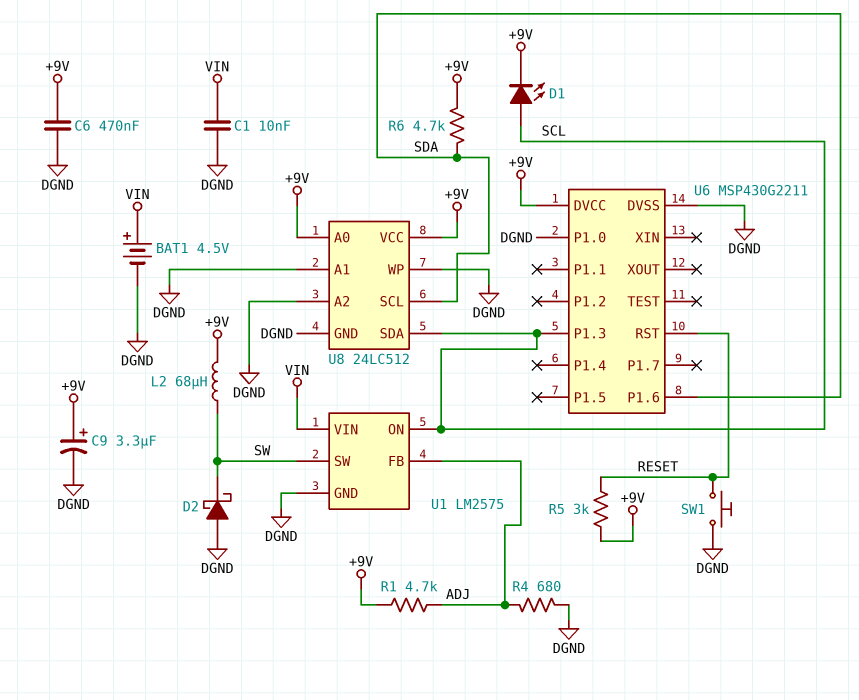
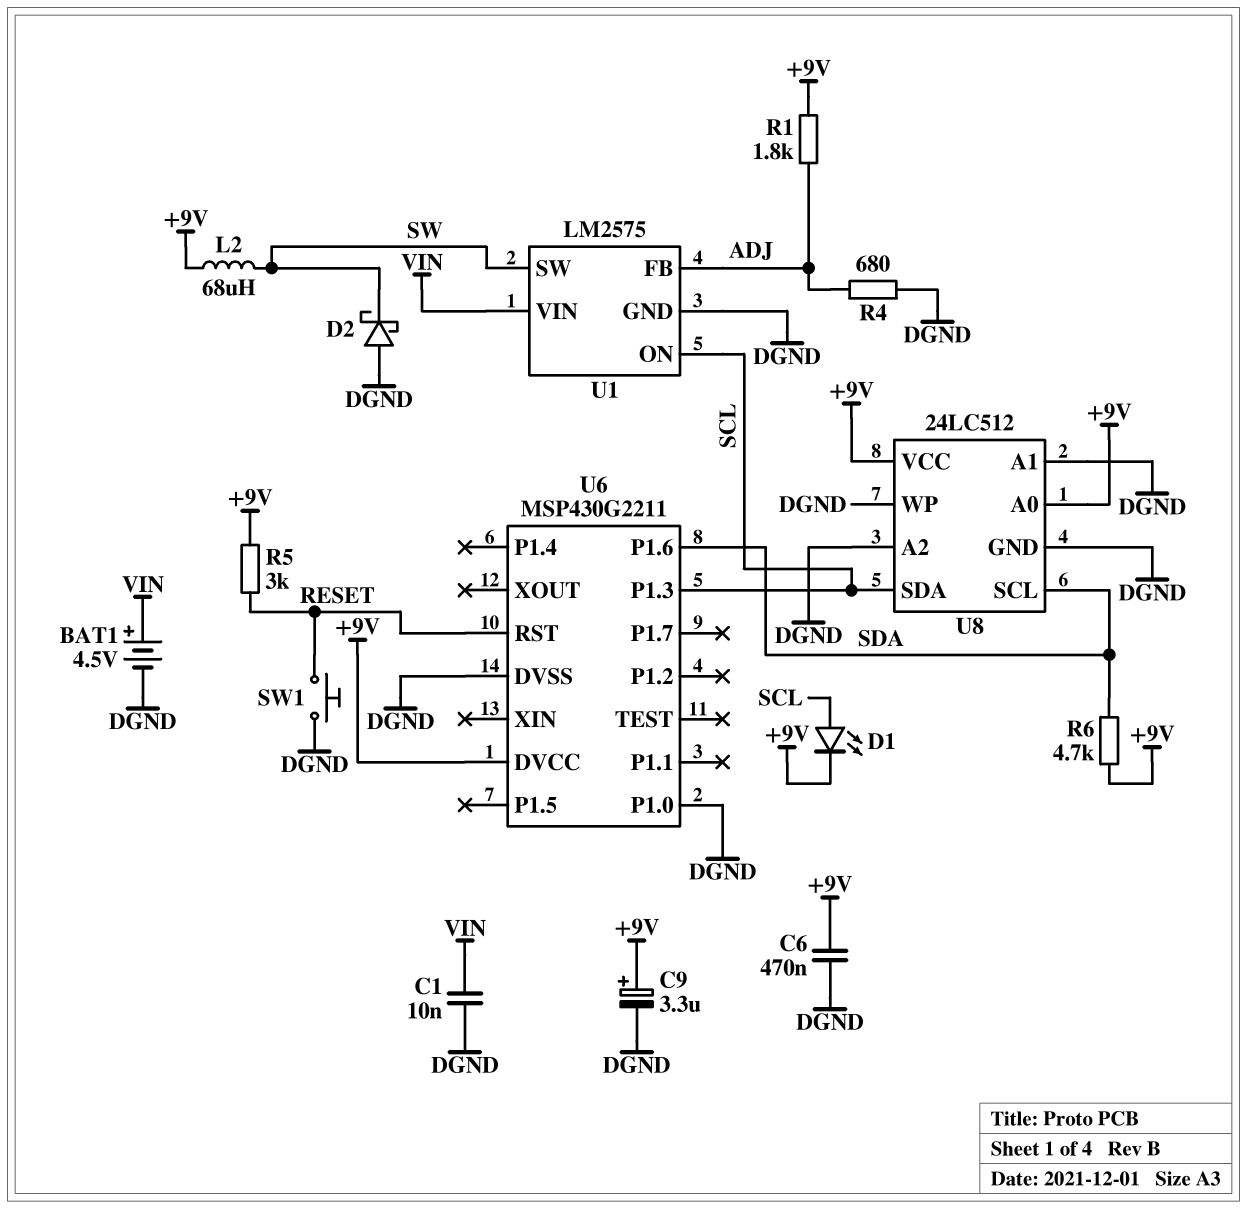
R1: 4.7k (+9V, ADJ) -> 1.8k (+9V, ADJ)

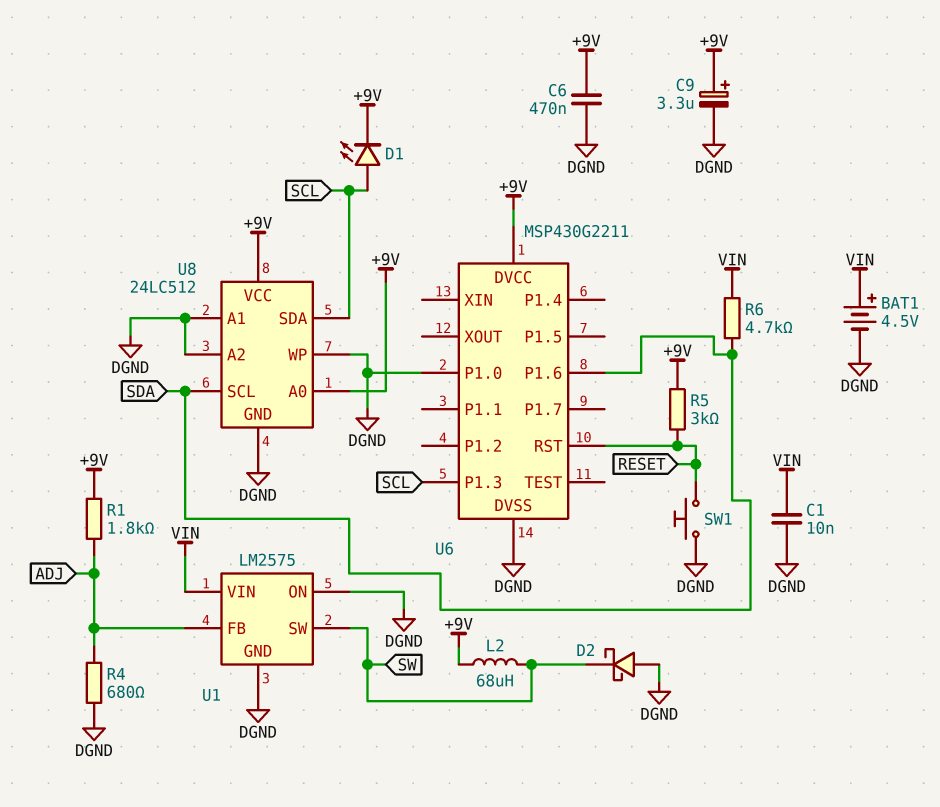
R6: 4.7k (+9V, SDA) -> 4.7k (SDA, VIN)
U1 pin ON: SCL -> DGND

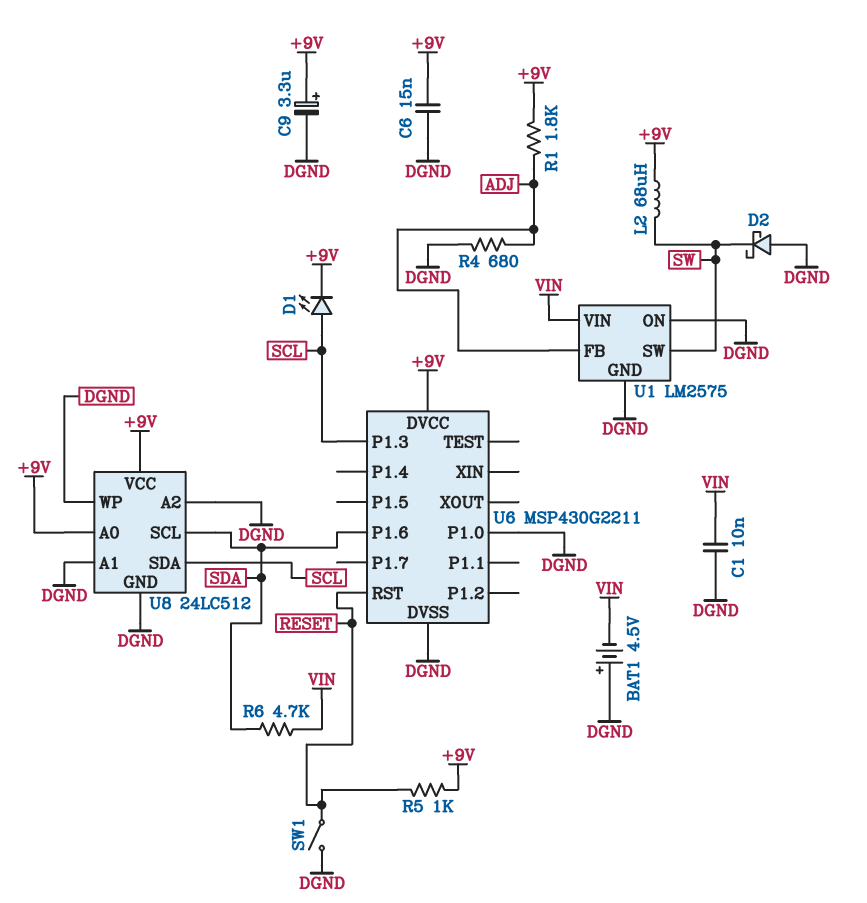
BAT1: 4.5V (plus VIN, minus DGND) -> 4.5V (plus DGND, minus VIN)
C6: 470nF (+9V, DGND) -> 15nF (+9V, DGND)
R5: 3k (+9V, RESET) -> 1k (+9V, RESET)
SW1: button (DGND, RESET) -> switch (DGND, RESET)

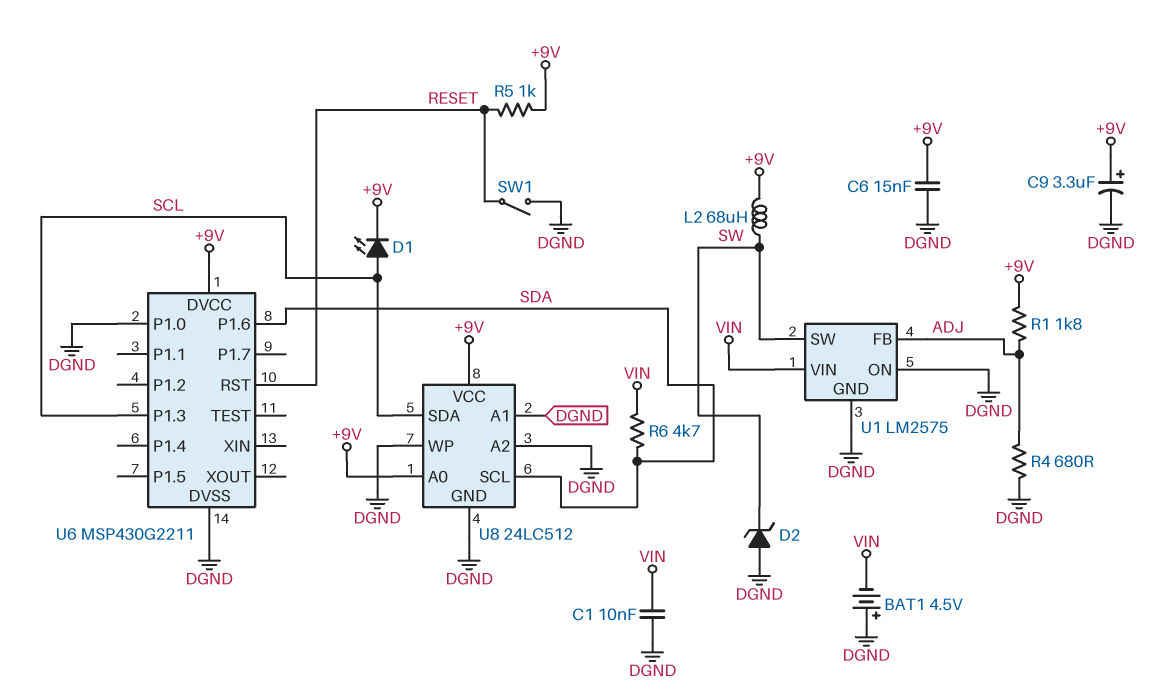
D2: schottky (A DGND, K SW) -> zener (A DGND, K SW)

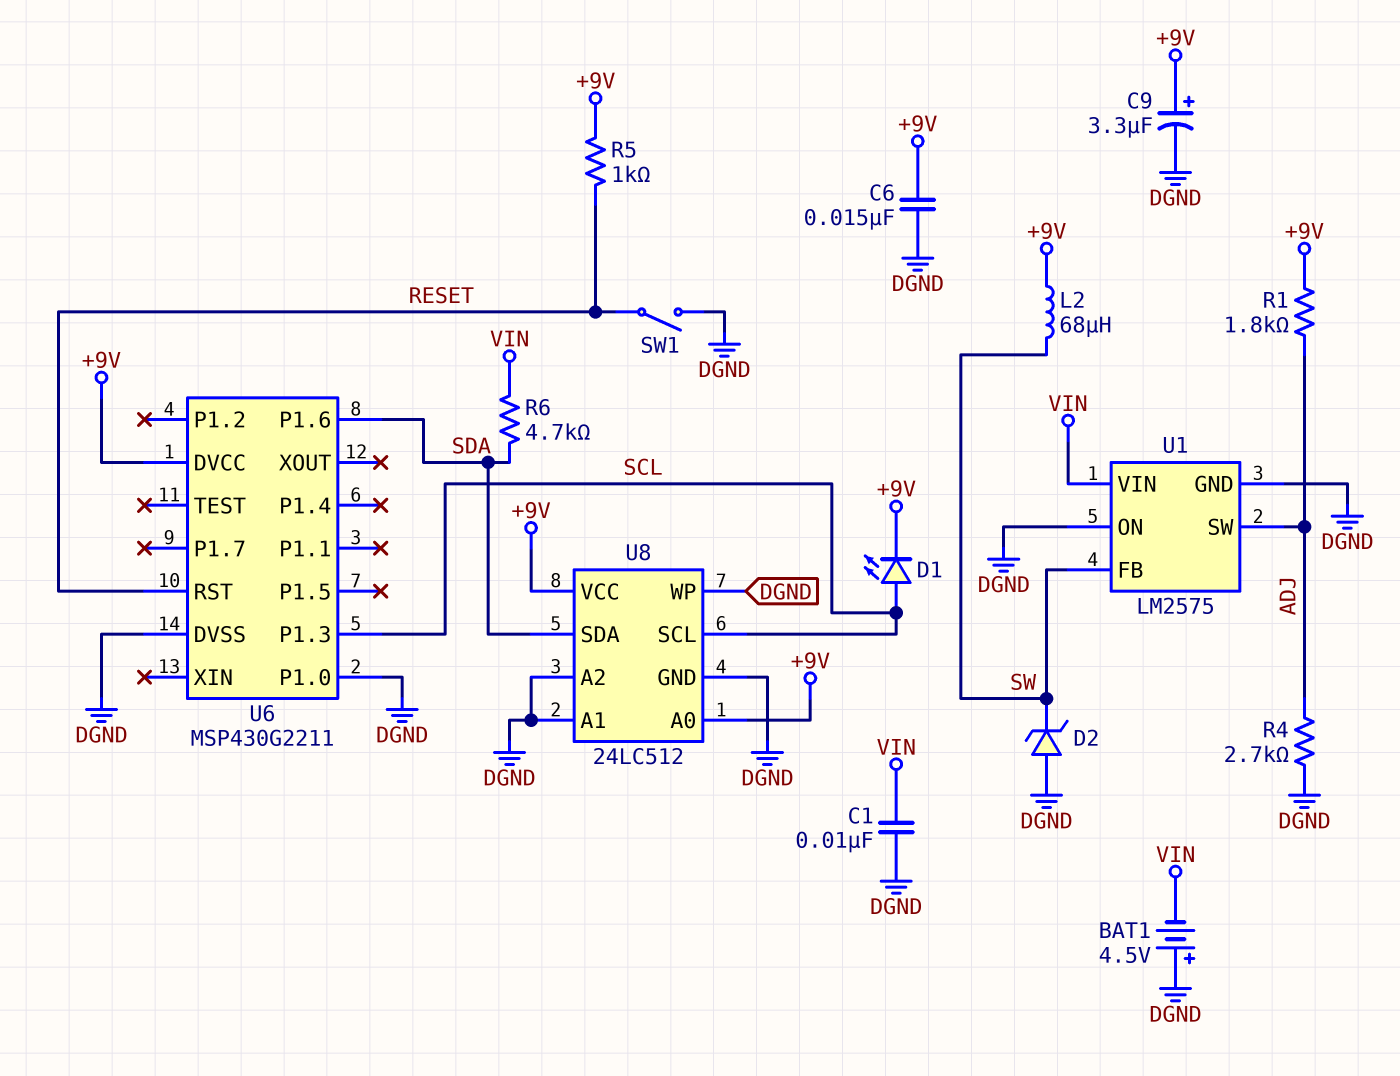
R4: 680 (ADJ, DGND) -> 2.7k (ADJ, DGND)
U1 pin FB: ADJ -> SW
U1 pin SW: SW -> ADJ
U8 pin SCL: SDA -> SCL
U8 pin SDA: SCL -> SDA

